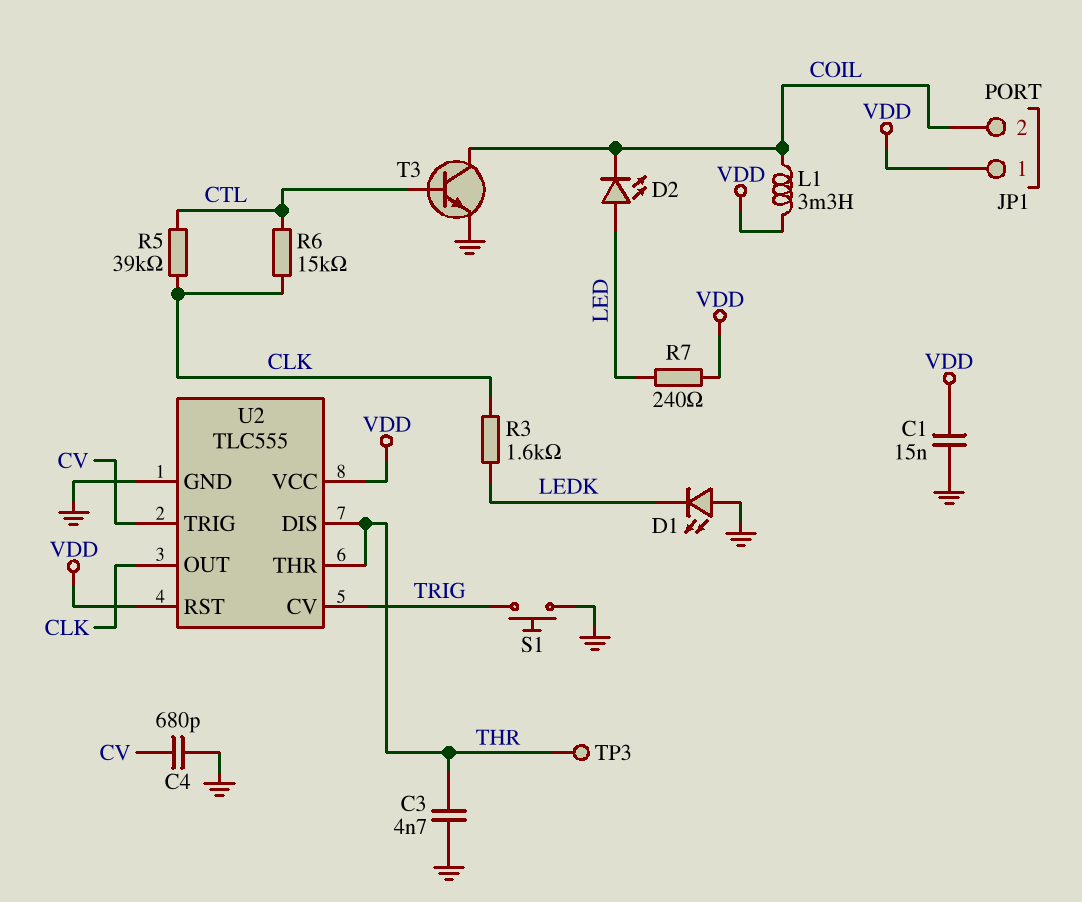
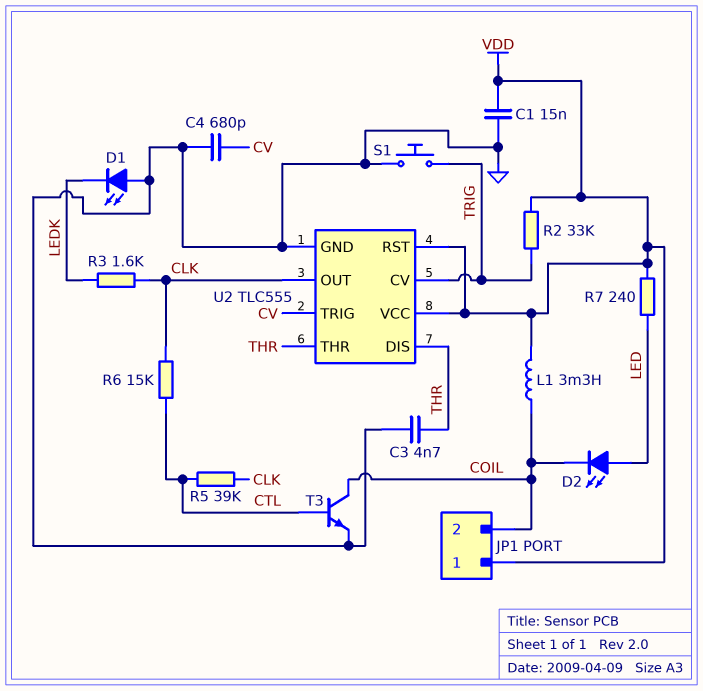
R2: none -> 33k (TRIG, VDD)
TP3: test point (THR) -> none

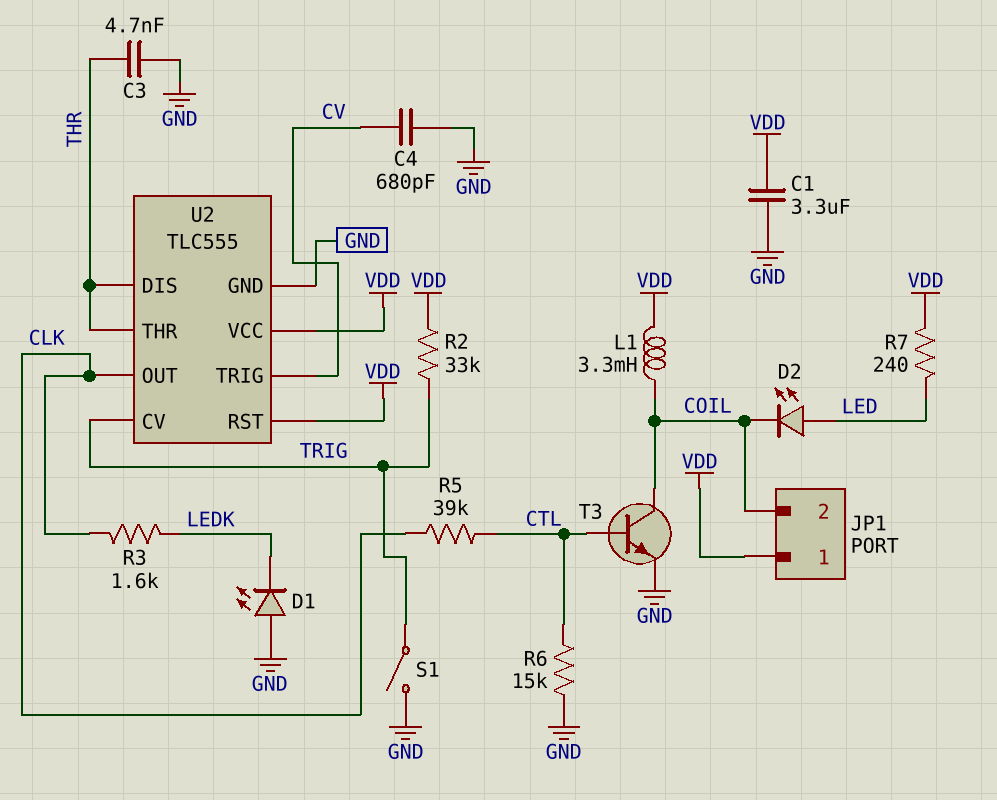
C1: 15nF (GND, VDD) -> 3.3uF (GND, VDD)
R6: 15k (CLK, CTL) -> 15k (CTL, GND)
S1: button (GND, TRIG) -> switch (GND, TRIG)

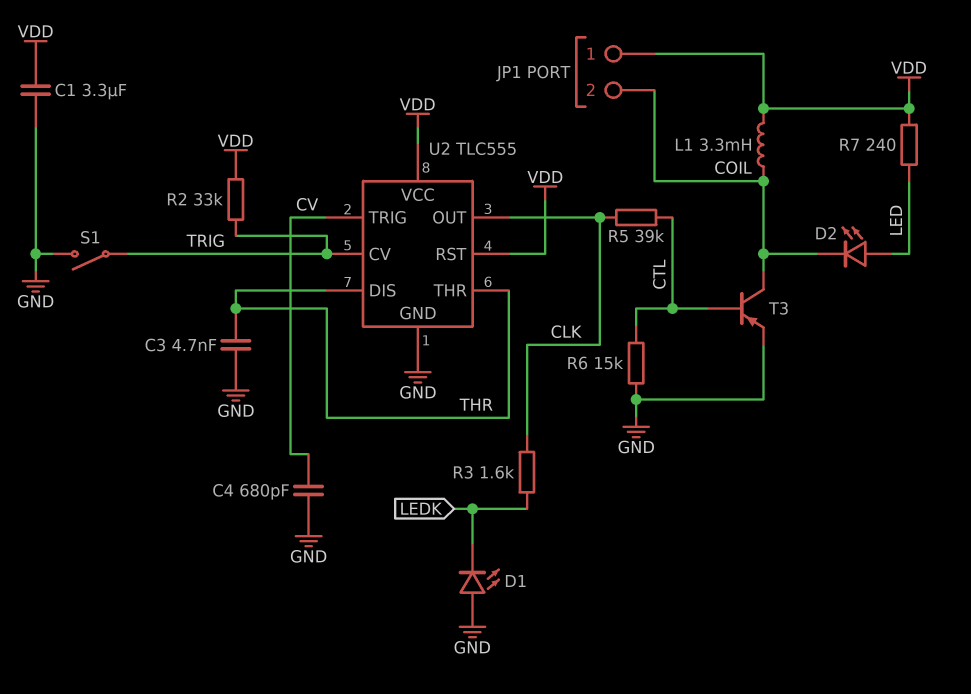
T3: NPN (B CTL, C COIL, E GND) -> PNP (B CTL, C COIL, E GND)

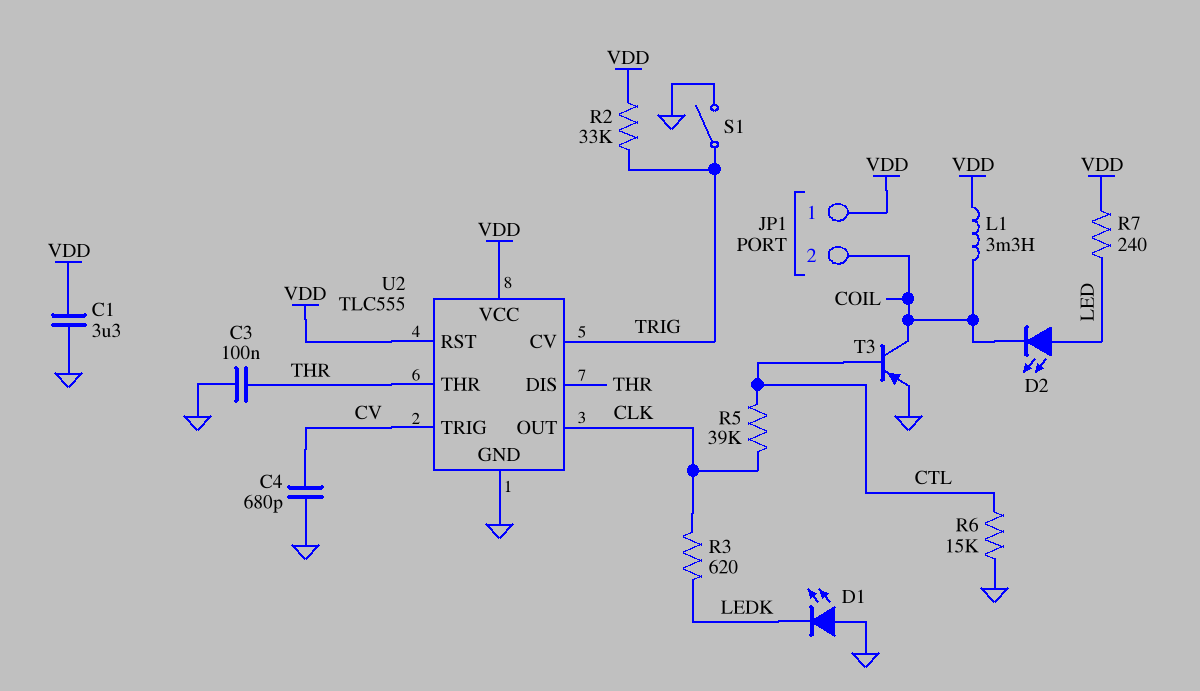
C3: 4.7nF (GND, THR) -> 100nF (GND, THR)
R3: 1.6k (CLK, LEDK) -> 620 (CLK, LEDK)

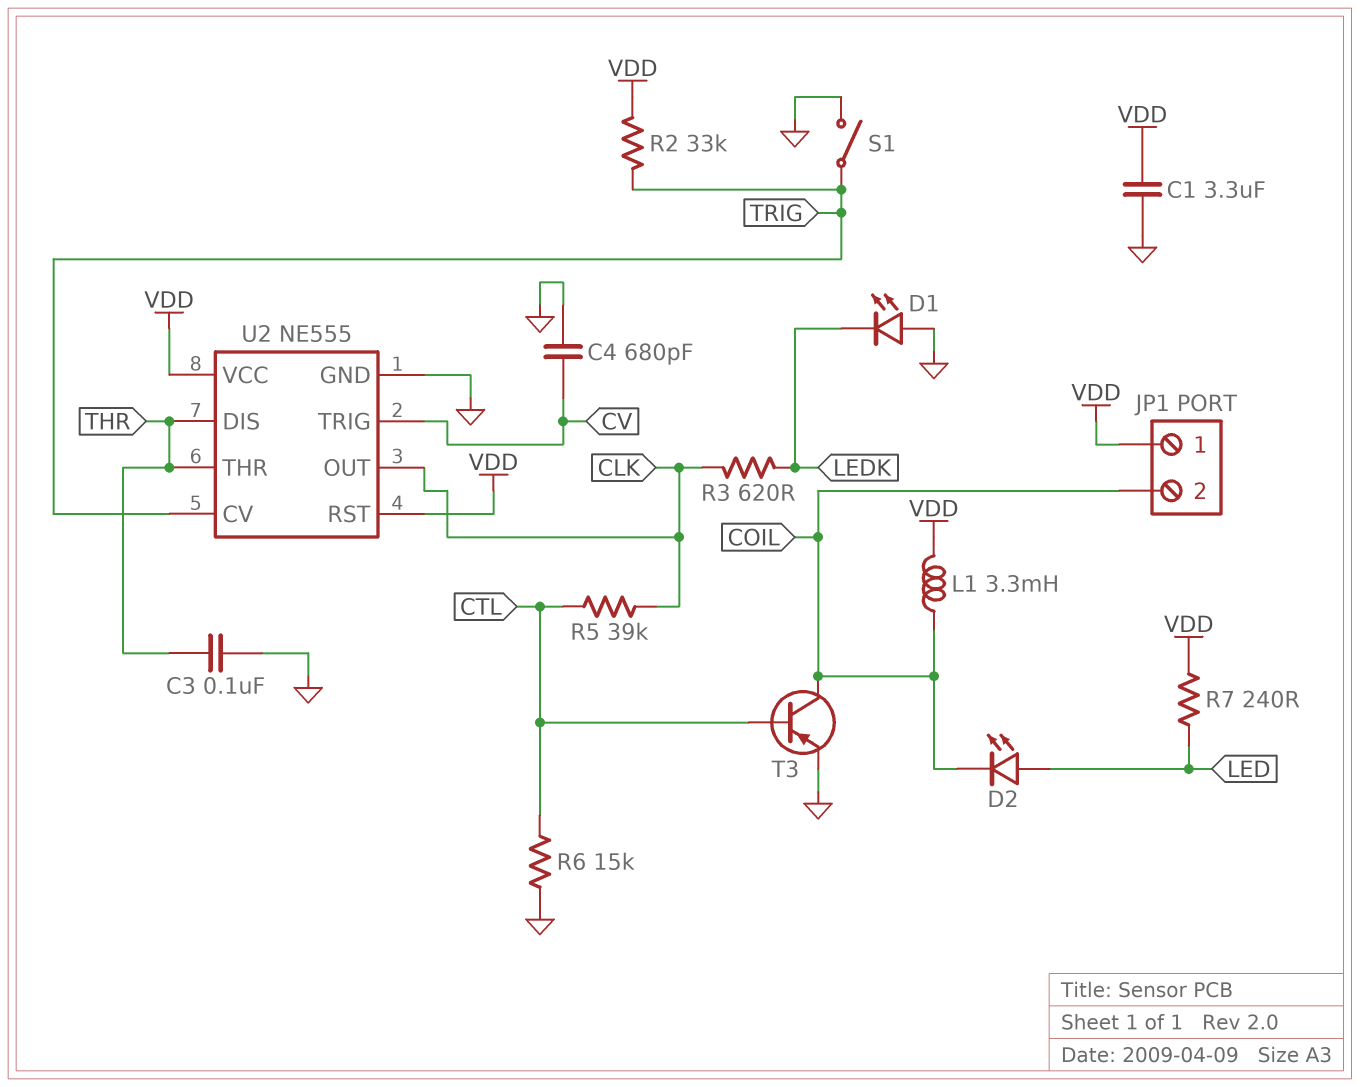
U2: TLC555 -> NE555

